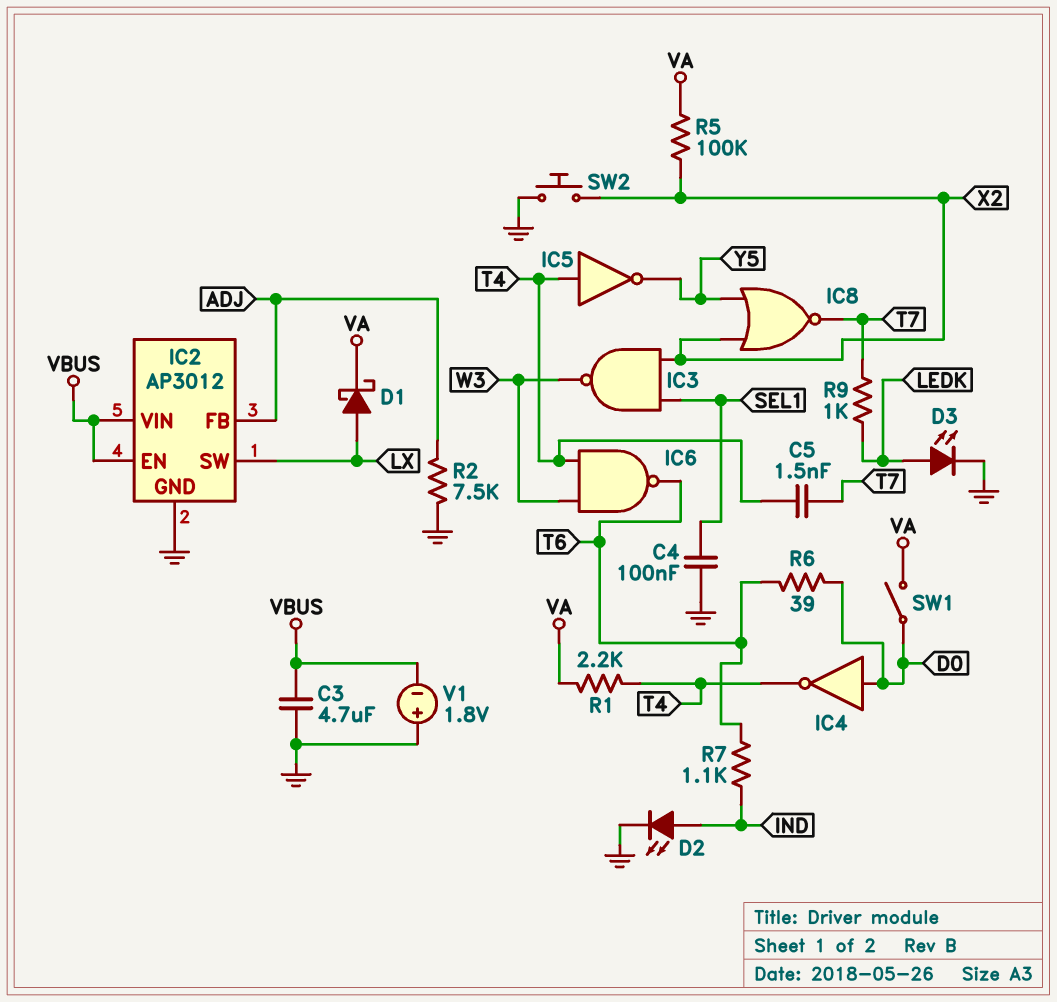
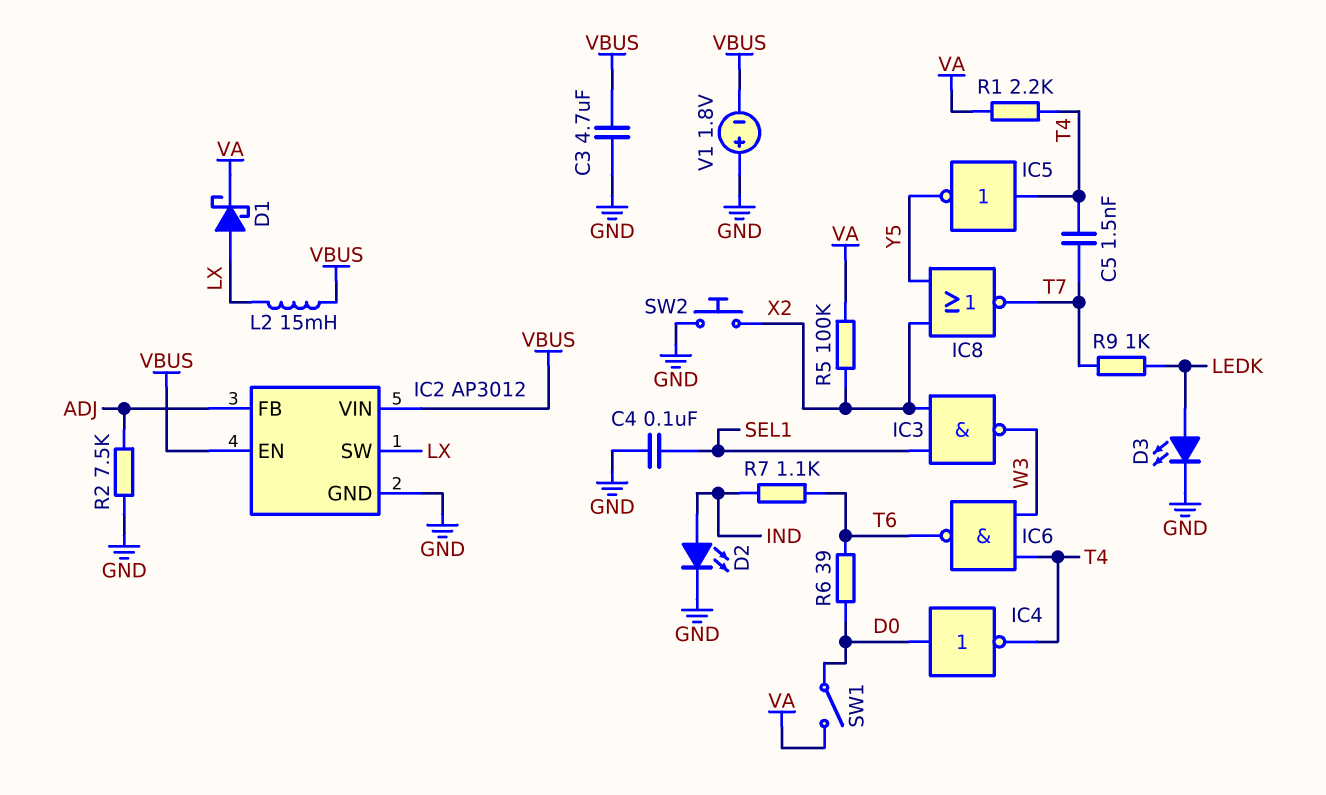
L2: none -> 15mH (LX, VBUS)

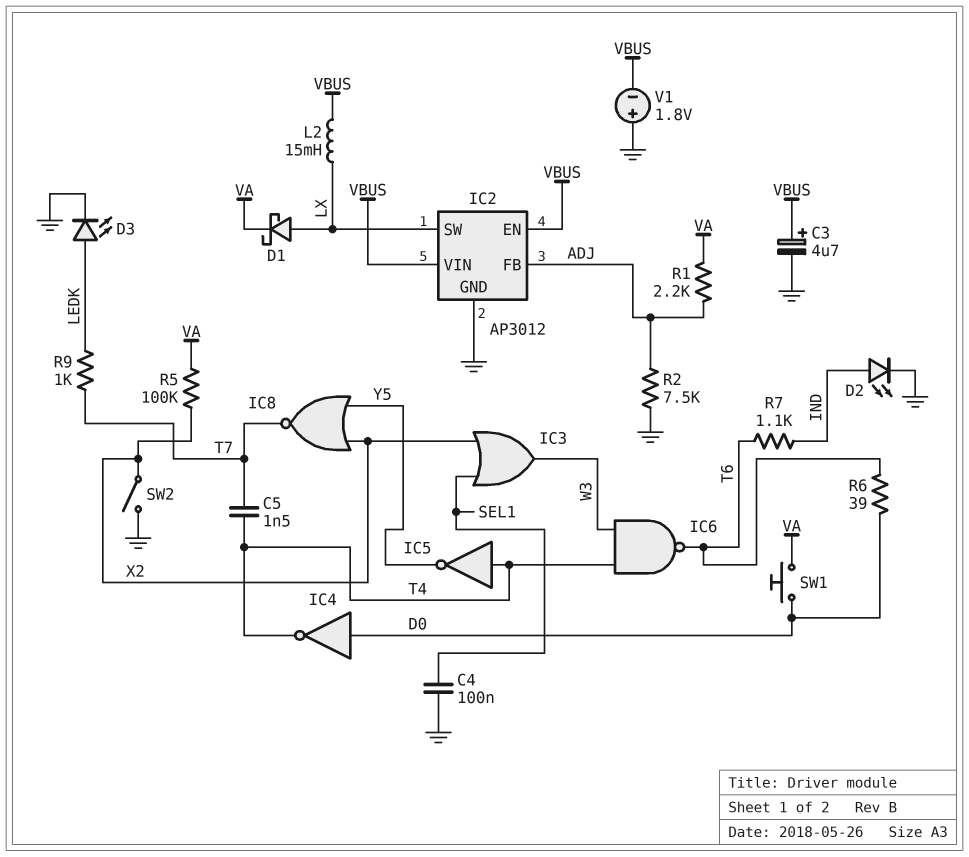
C3: 4.7uF (GND, VBUS) -> 4.7uF (plus VBUS, minus GND)
IC3: NAND (in SEL1, in X2, out W3) -> OR (in SEL1, in X2, out W3)
R1: 2.2k (T4, VA) -> 2.2k (ADJ, VA)
SW1: switch (D0, VA) -> button (D0, VA)
SW2: button (GND, X2) -> switch (GND, X2)

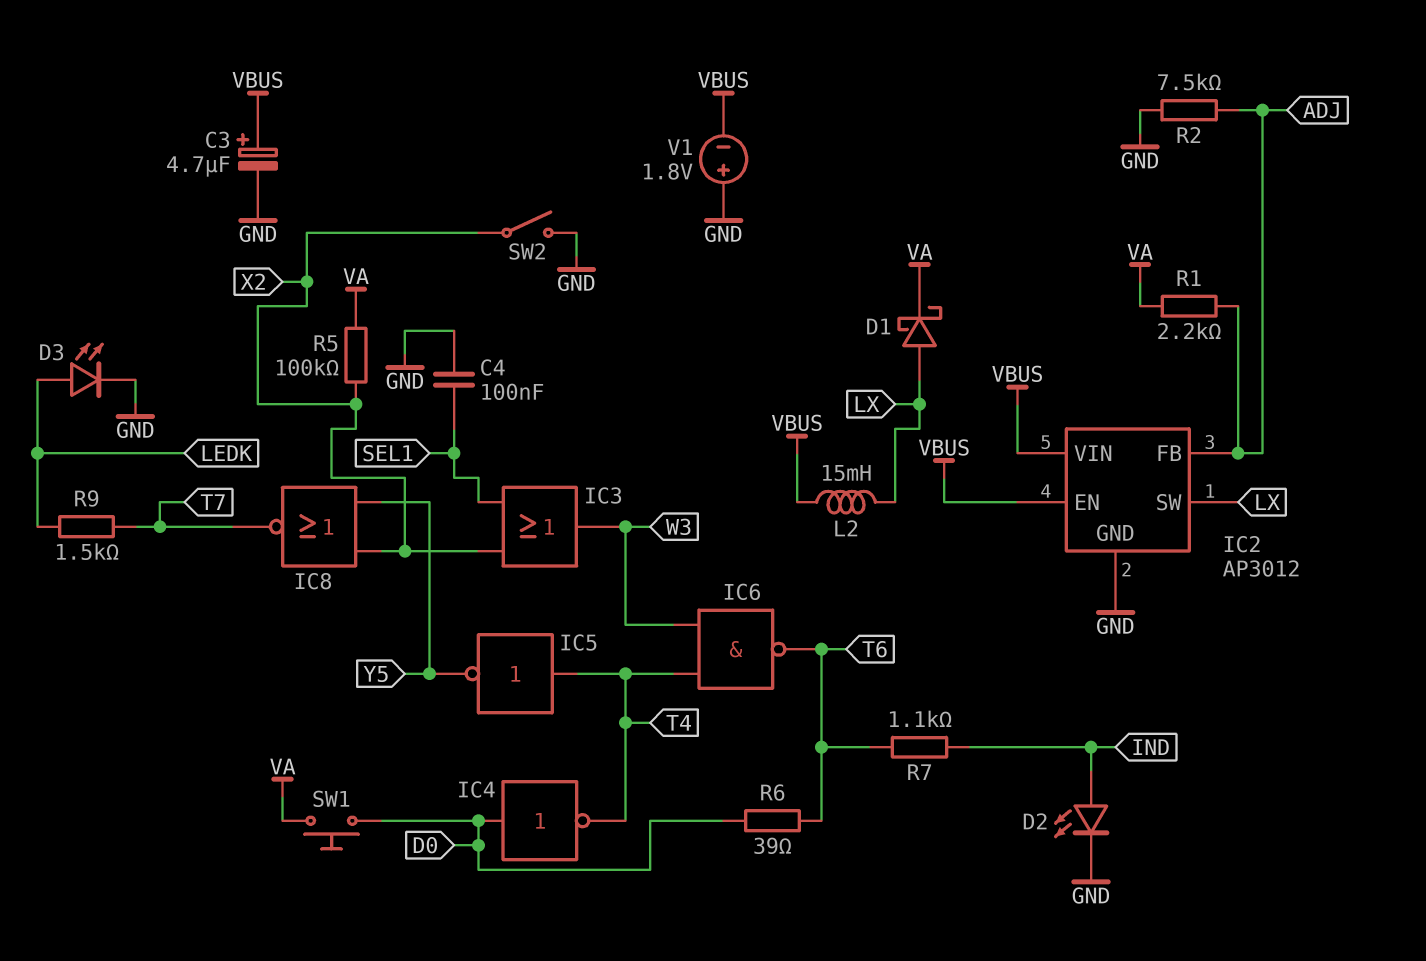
C5: 1.5nF (T4, T7) -> none
R9: 1k (LEDK, T7) -> 1.5k (LEDK, T7)

